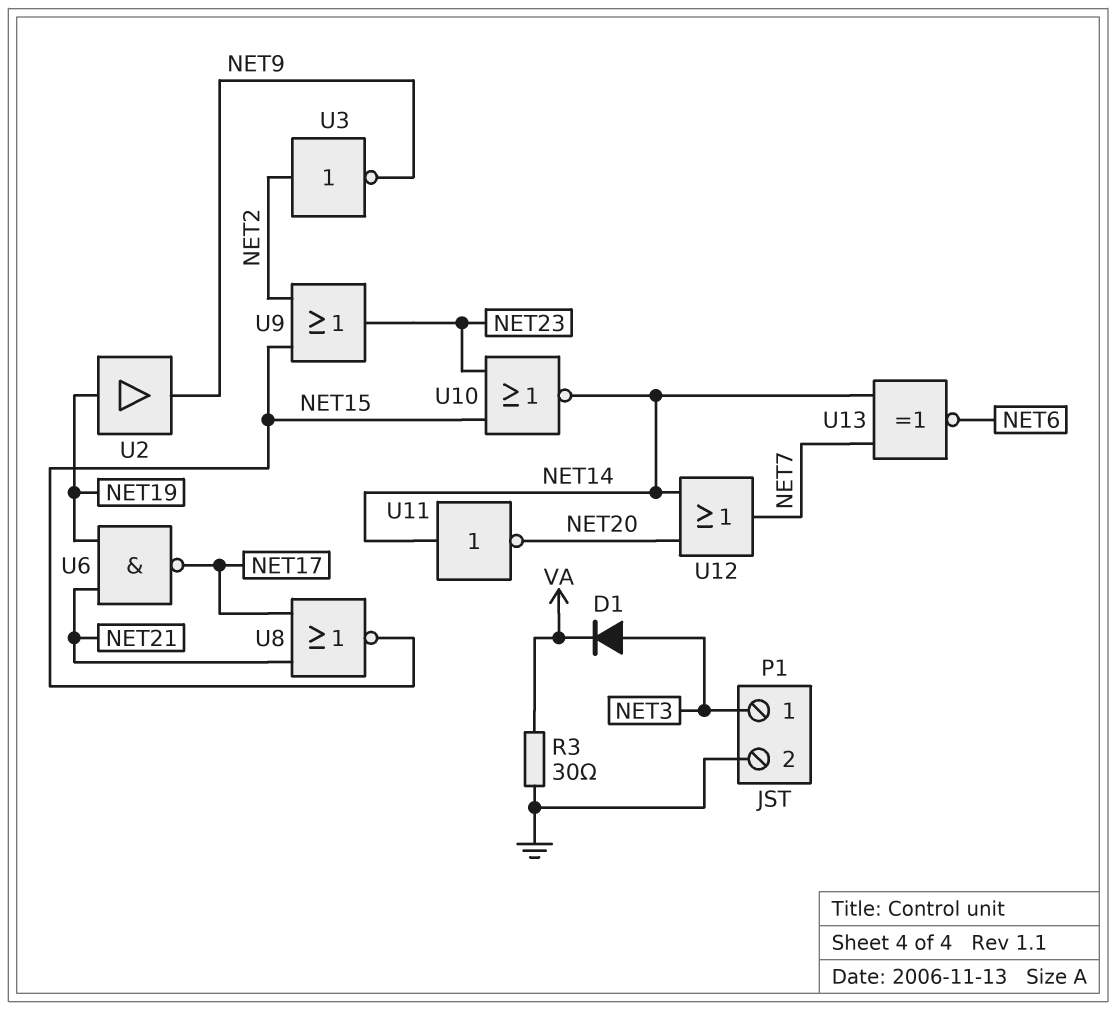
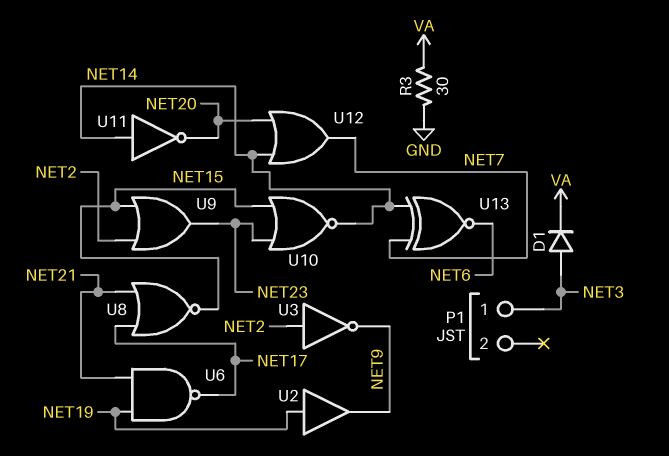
P1 pin 2: GND -> none

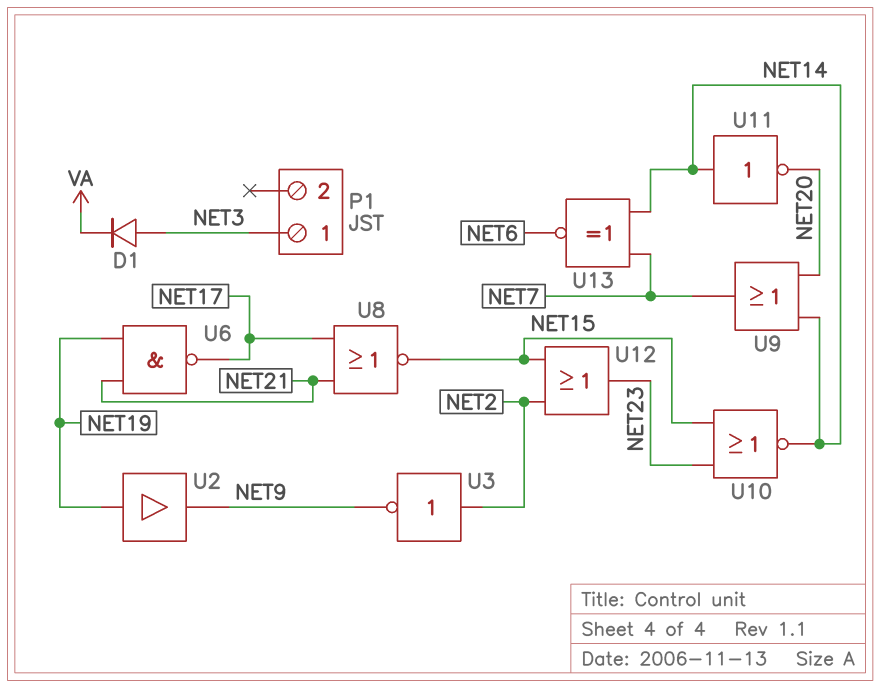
R3: 30 (GND, VA) -> none
U9: OR (in NET2, in NET15, out NET23) -> OR (in NET14, in NET20, out NET7)
U12: OR (in NET14, in NET20, out NET7) -> OR (in NET2, in NET15, out NET23)

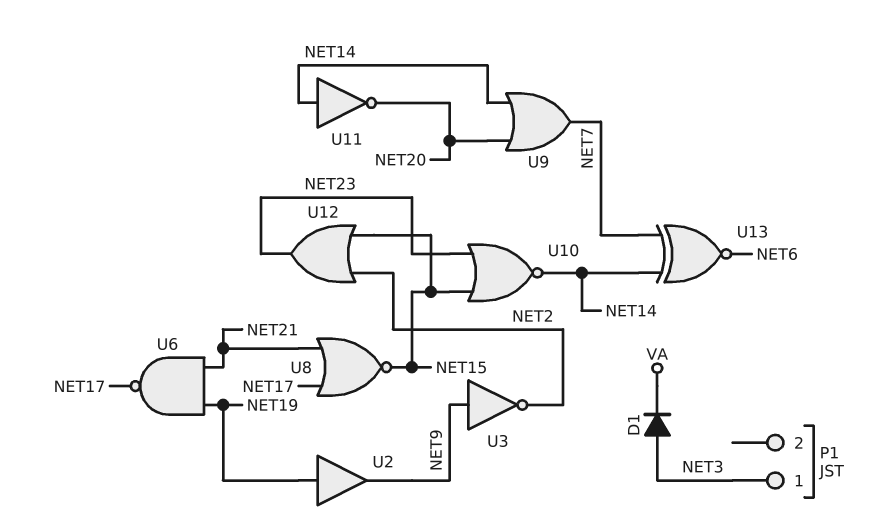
U3: NOT (in NET2, out NET9) -> NOT (in NET9, out NET2)

